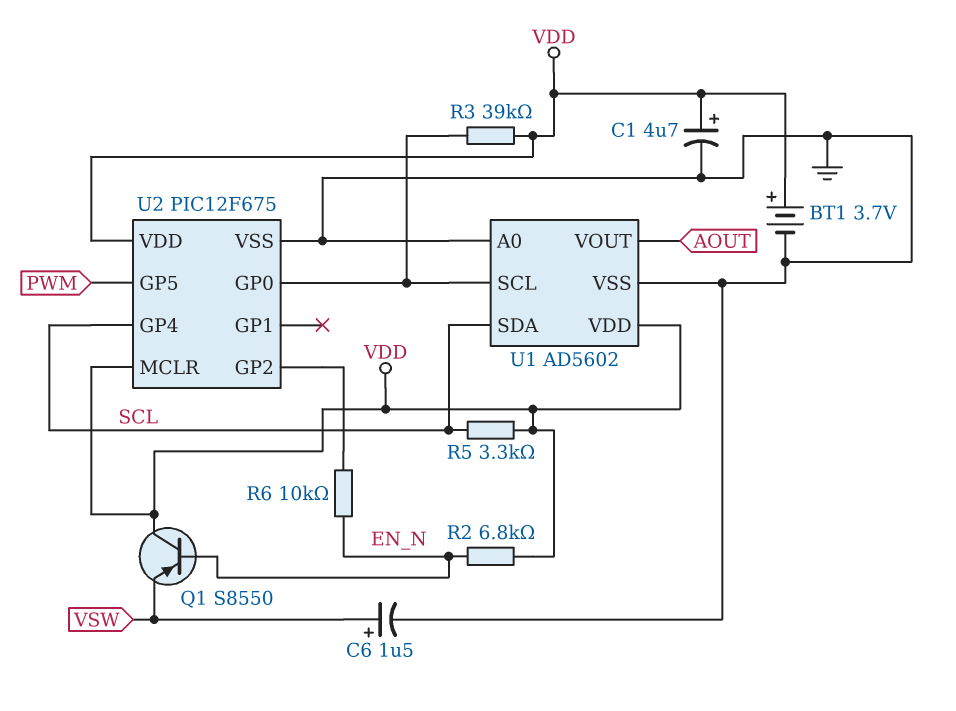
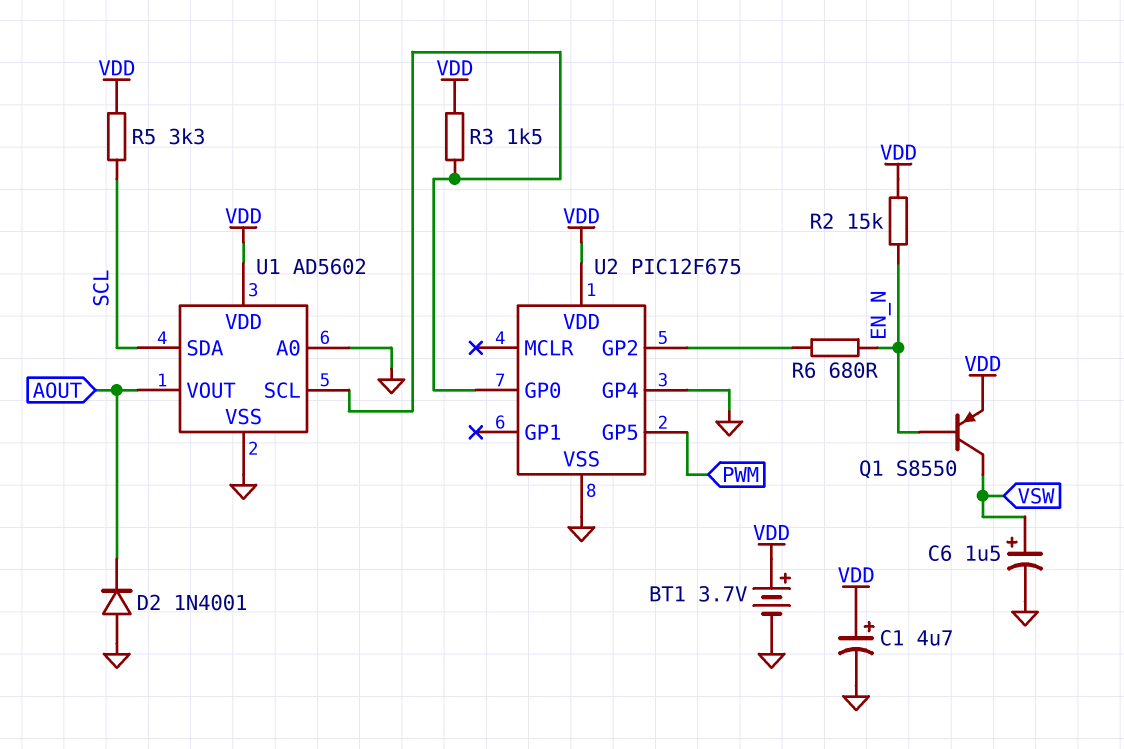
D2: none -> diode 1N4001 (A GND, K AOUT)
Q1: PNP S8550 (B EN_N, C VDD, E VSW) -> PNP S8550 (B EN_N, C VSW, E VDD)
R2: 6.8k (EN_N, VDD) -> 15k (EN_N, VDD)
R3: 39k (U1/SCL, VDD) -> 1.5k (U1/SCL, VDD)
R6: 10k (EN_N, U2/GP2) -> 680 (EN_N, U2/GP2)
U2 pin GP4: SCL -> GND
U2 pin MCLR: VDD -> none

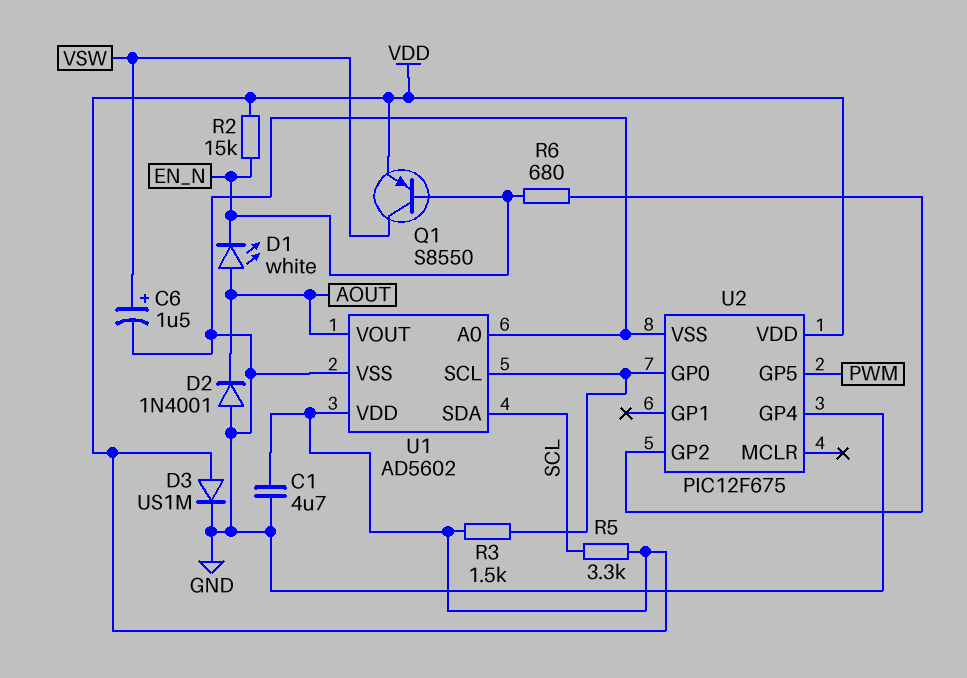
BT1: 3.7V (plus VDD, minus GND) -> none
C1: 4.7uF (plus VDD, minus GND) -> 4.7uF (GND, VDD)
D1: none -> LED white (A AOUT, K EN_N)
D3: none -> diode US1M (A VDD, K GND)

